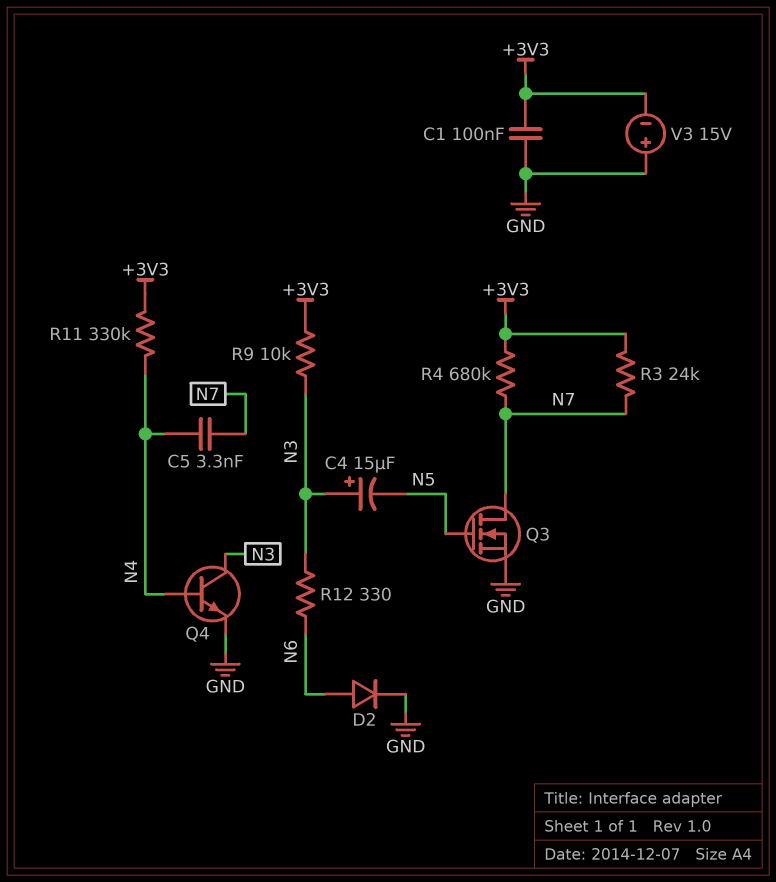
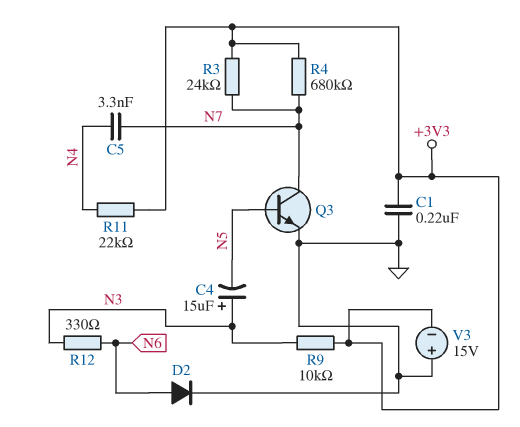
C1: 100nF (+3V3, GND) -> 220nF (+3V3, GND)
Q3: NMOS (G N5, D N7, S GND) -> NPN (B N5, C N7, E GND)
Q4: NPN (B N4, C N3, E GND) -> none
R11: 330k (+3V3, N4) -> 22k (+3V3, N4)

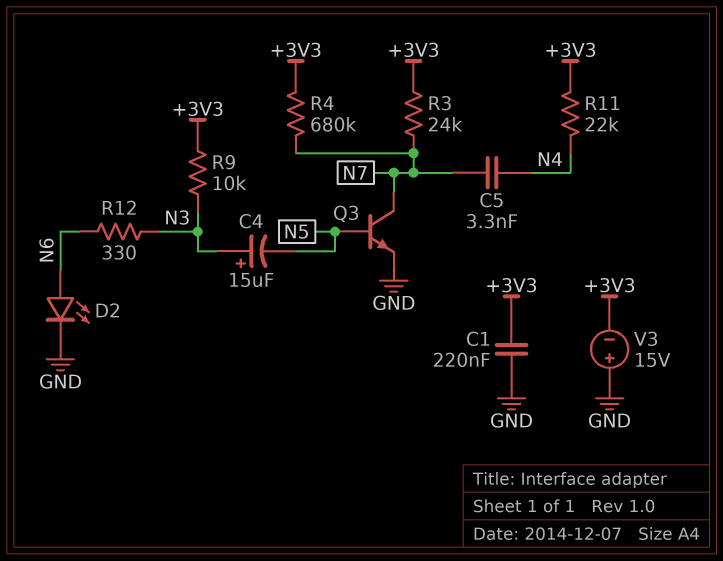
D2: diode (A N6, K GND) -> LED (A N6, K GND)

